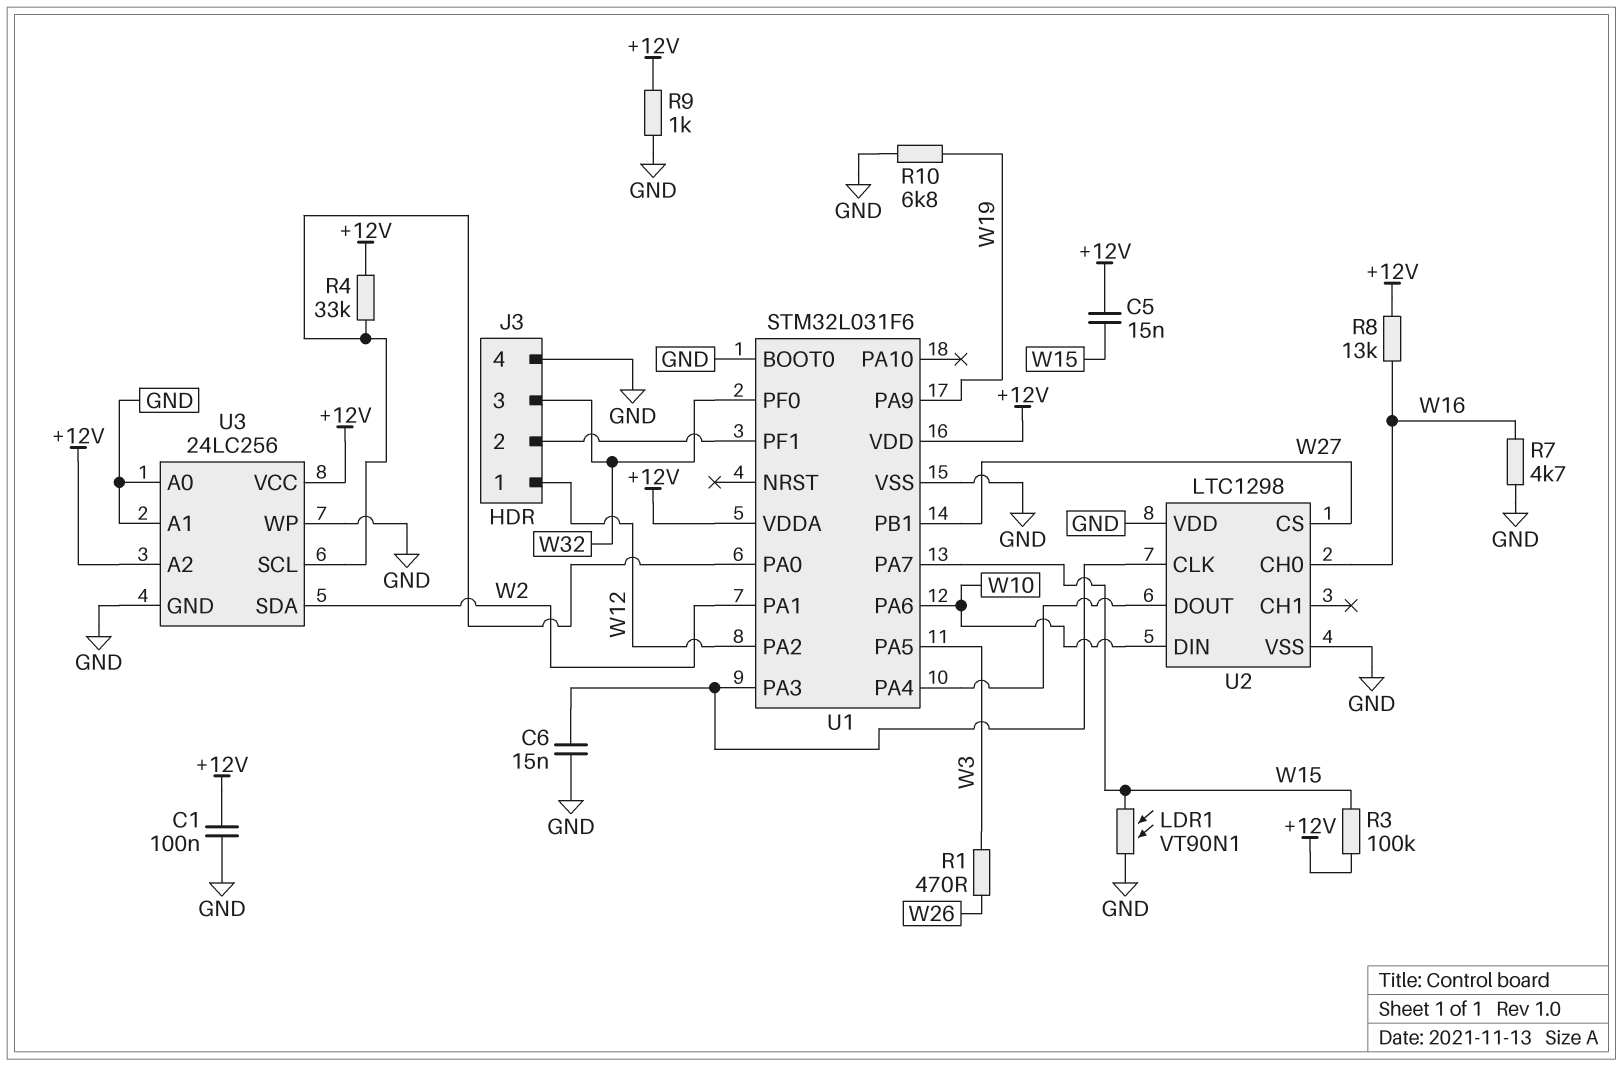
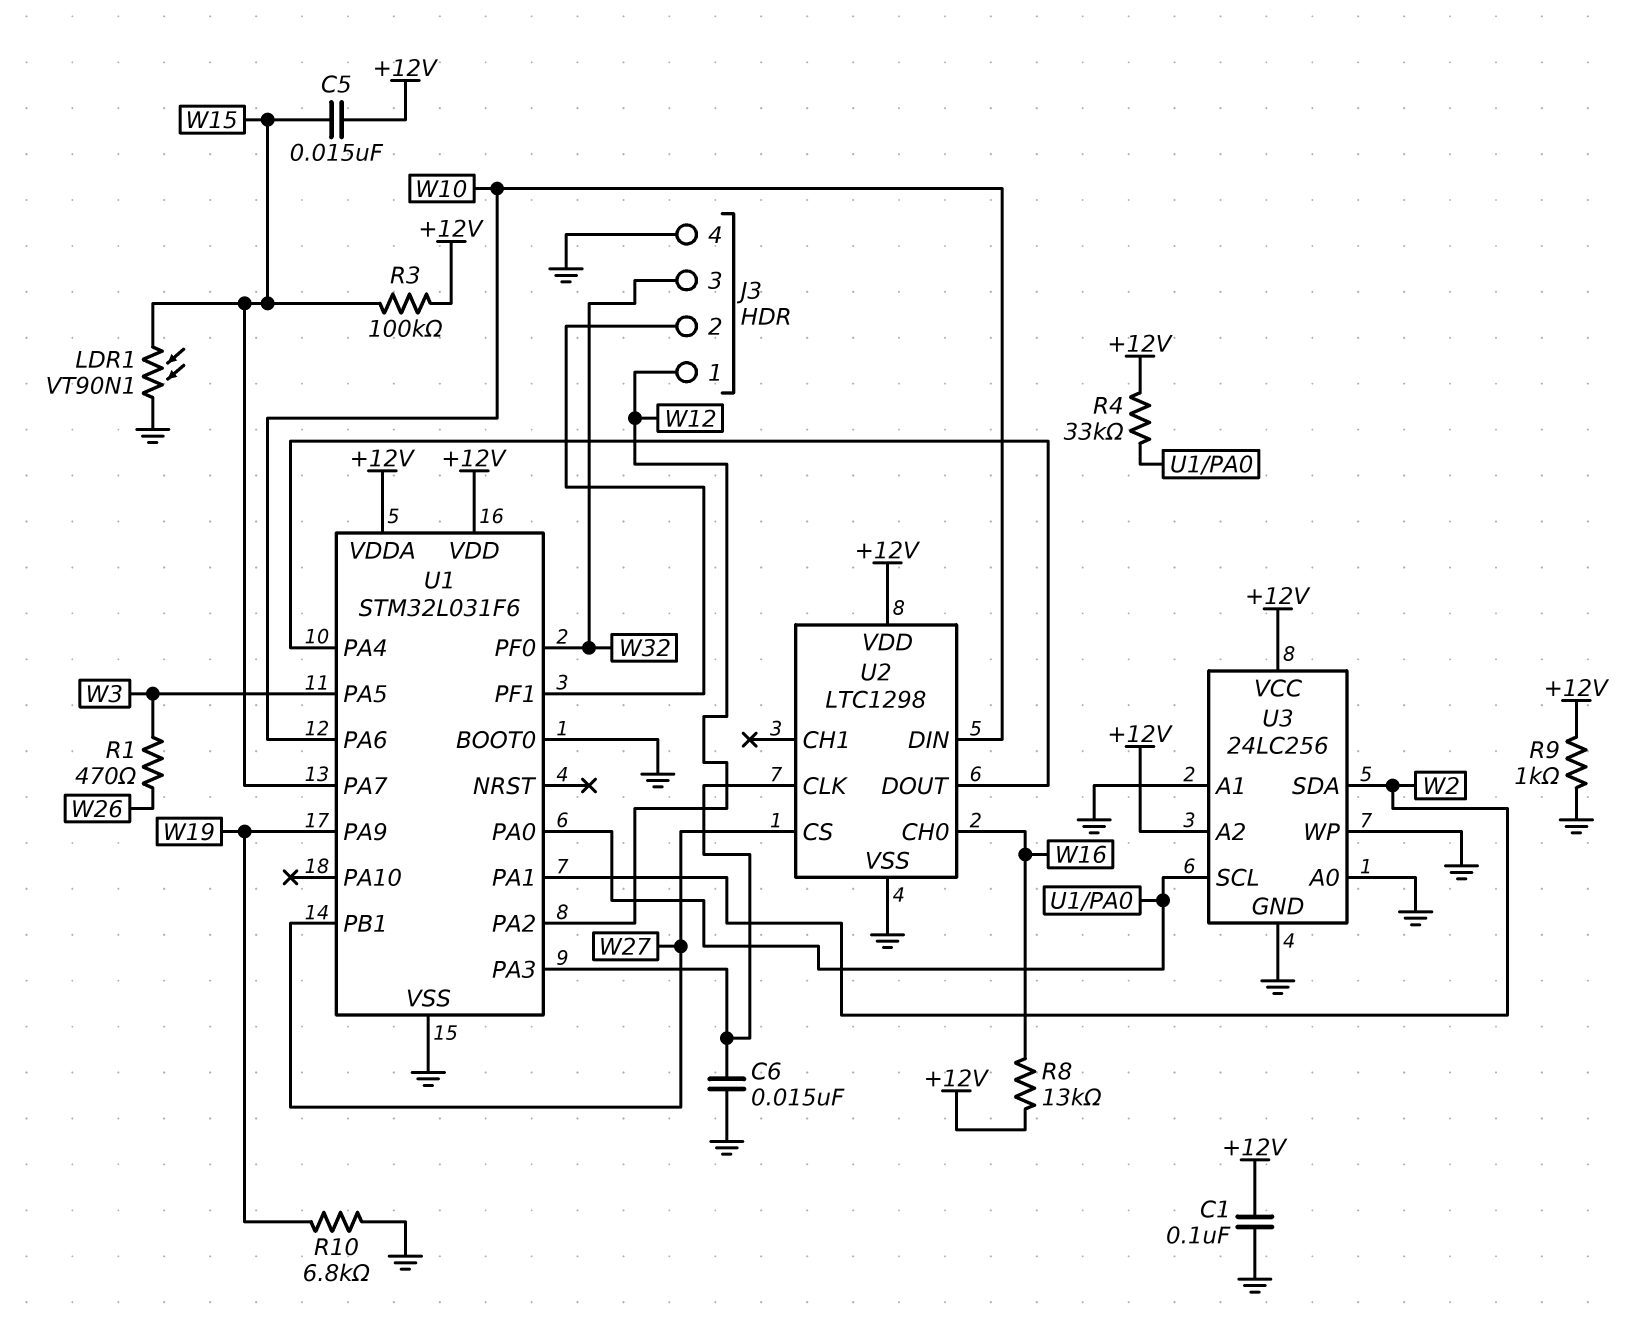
R7: 4.7k (GND, W16) -> none
U2 pin VDD: GND -> +12V

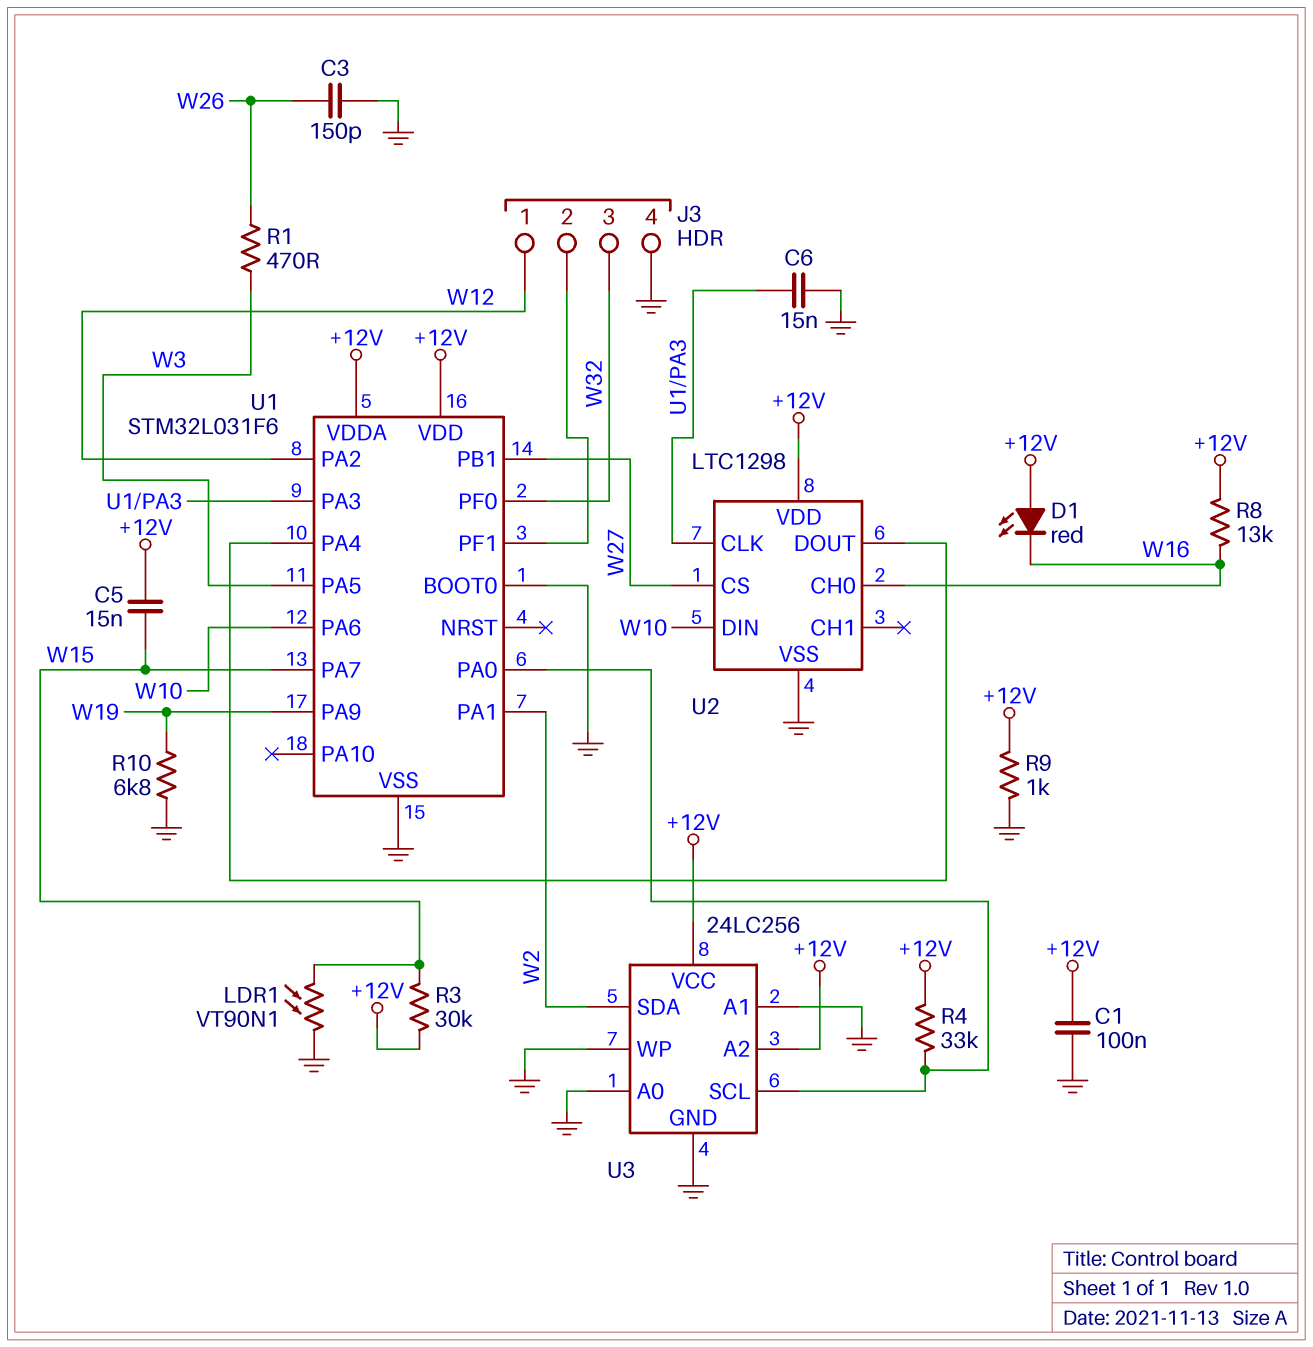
C3: none -> 150pF (GND, W26)
D1: none -> LED red (A +12V, K W16)
R3: 100k (+12V, W15) -> 30k (+12V, W15)

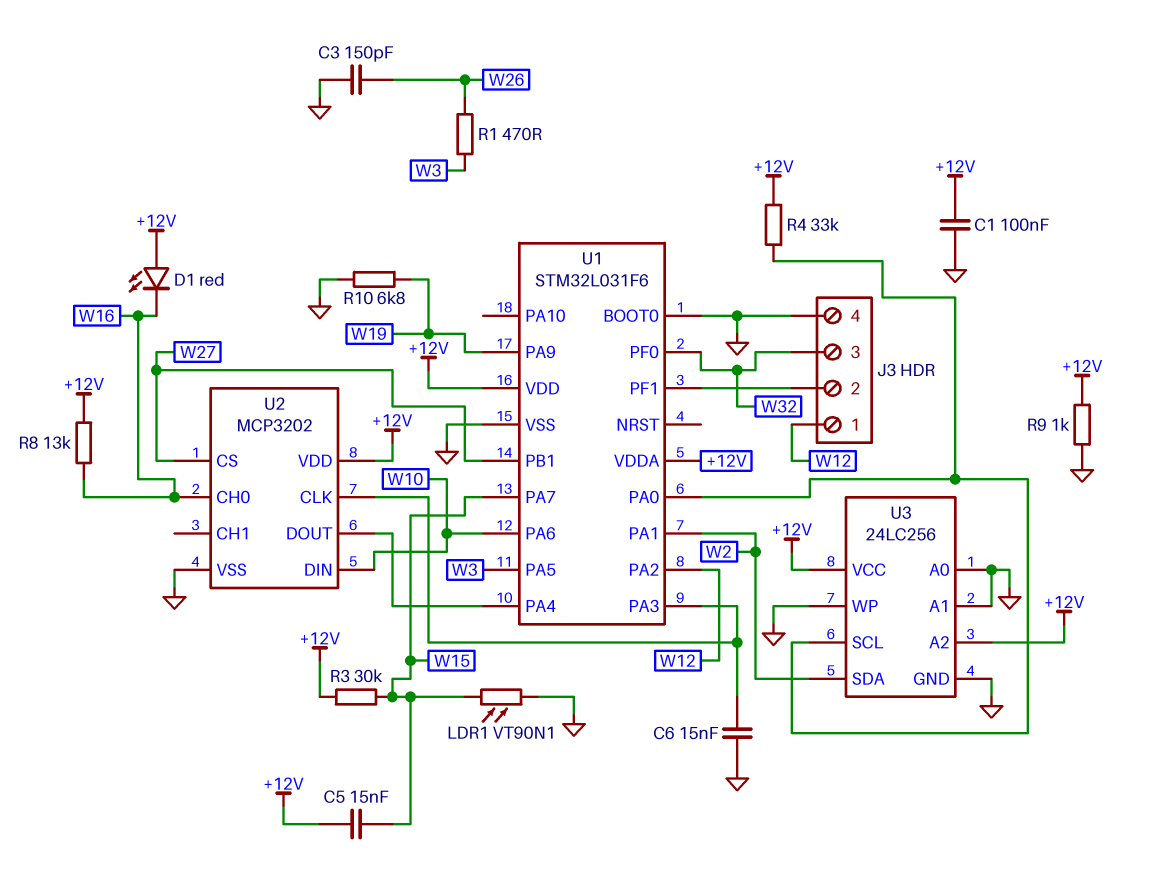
U2: LTC1298 -> MCP3202

